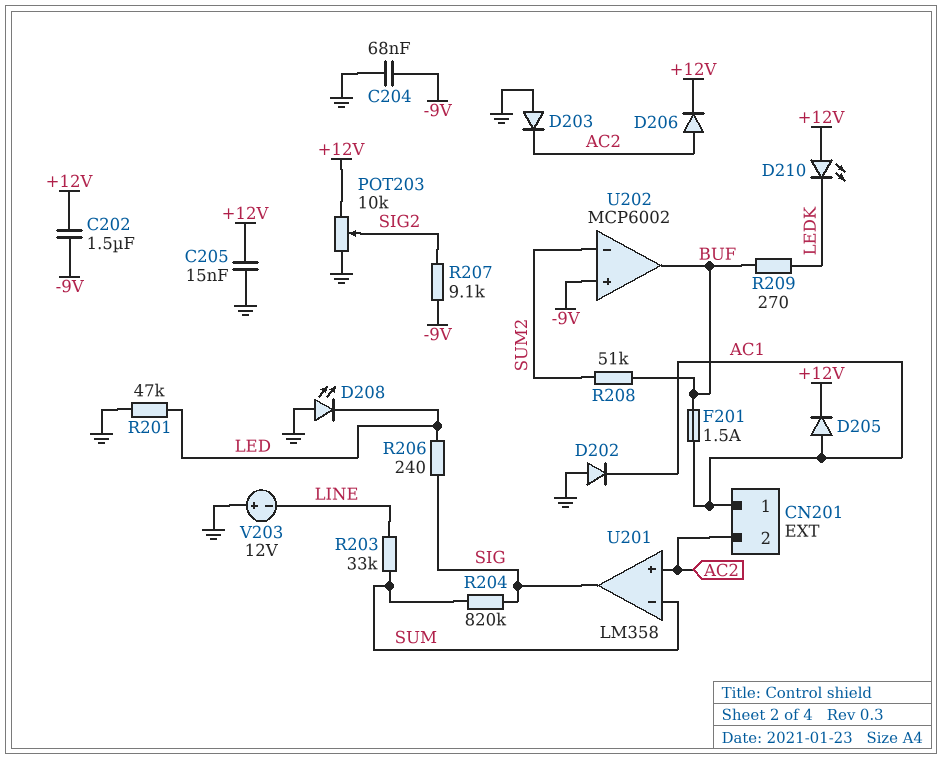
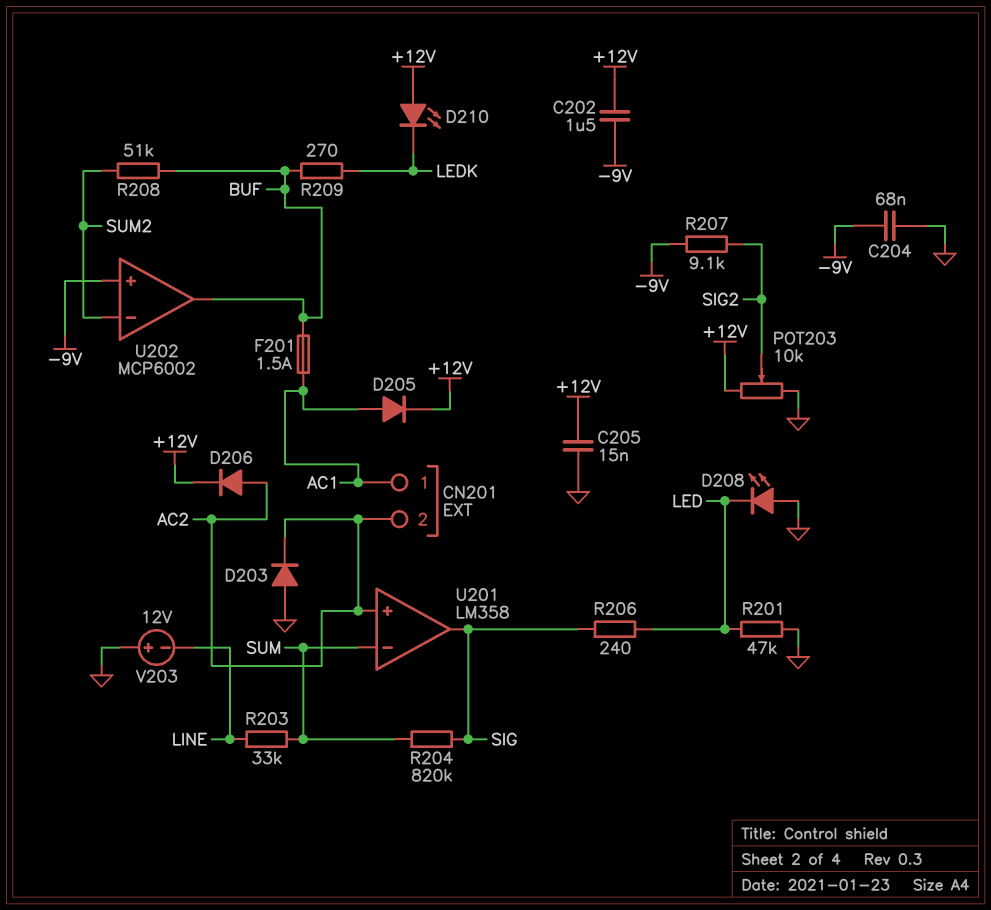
D202: diode (A GND, K AC1) -> none

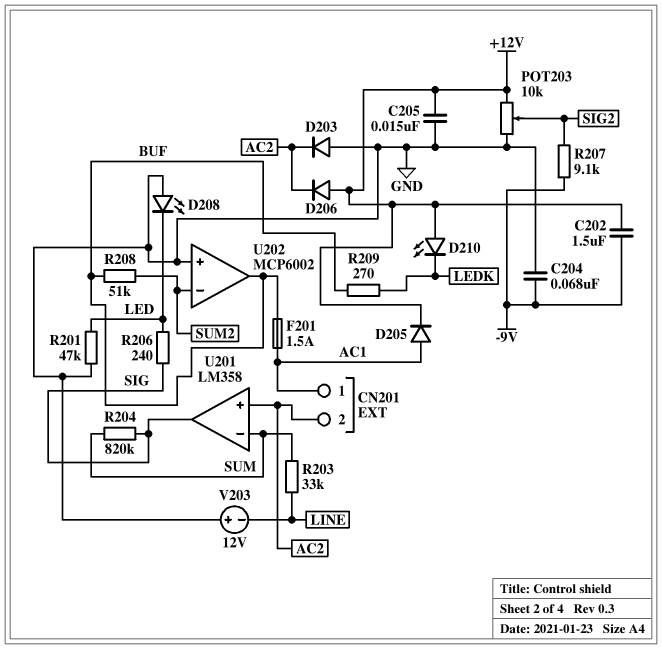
D206: diode (A AC2, K +12V) -> diode (A +12V, K AC2)
U202 pin in+: -9V -> GND

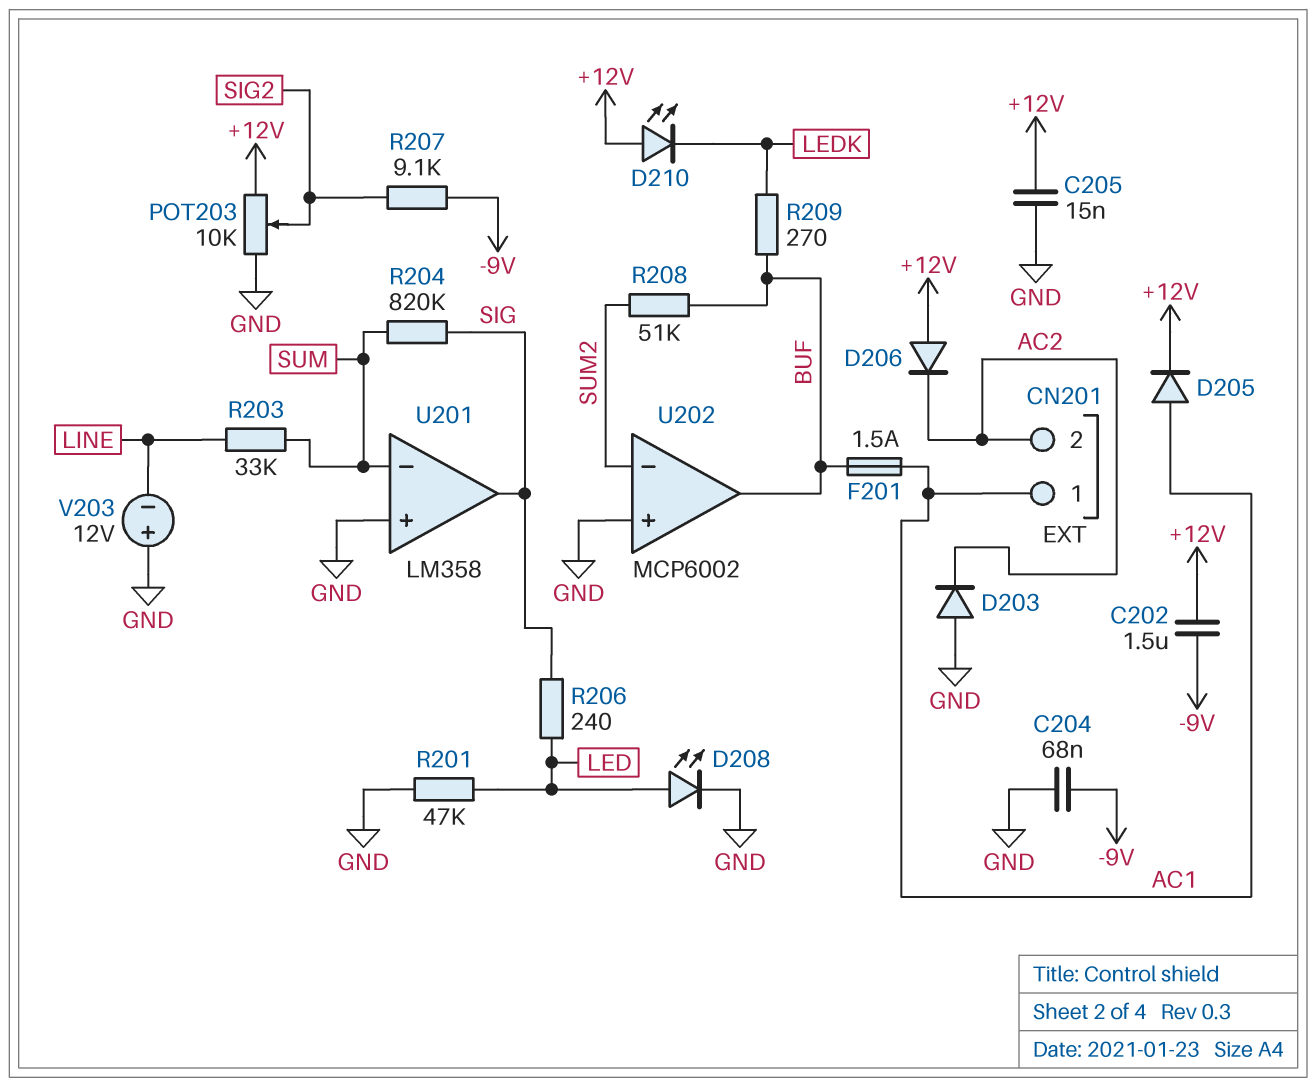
D208: LED (A GND, K LED) -> LED (A LED, K GND)
U201 pin in+: AC2 -> GND

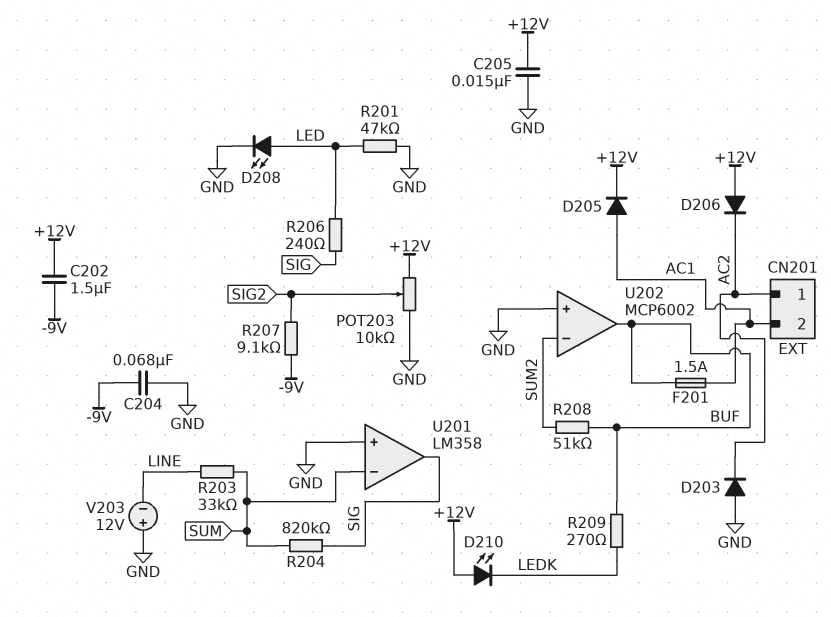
CN201 pin 1: AC1 -> AC2
CN201 pin 2: AC2 -> AC1

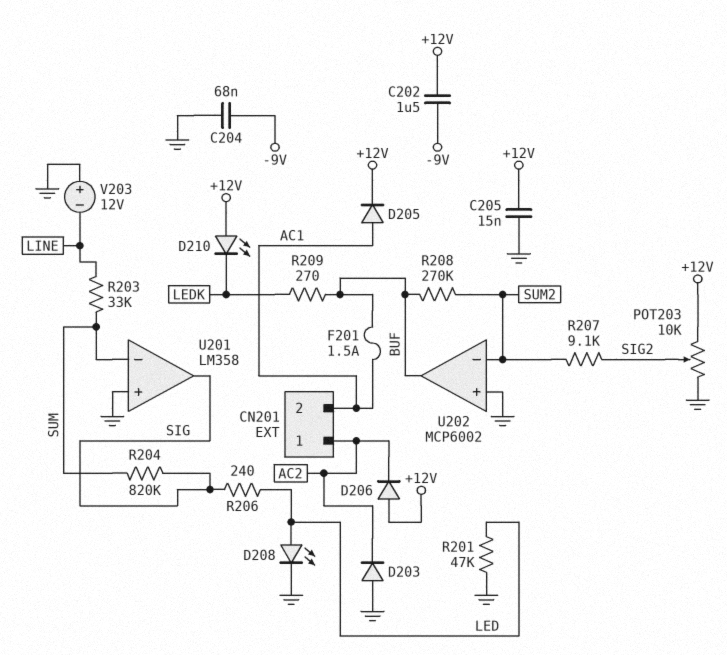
R207: 9.1k (-9V, SIG2) -> 9.1k (SIG2, SUM2)
R208: 51k (BUF, SUM2) -> 270k (BUF, SUM2)

